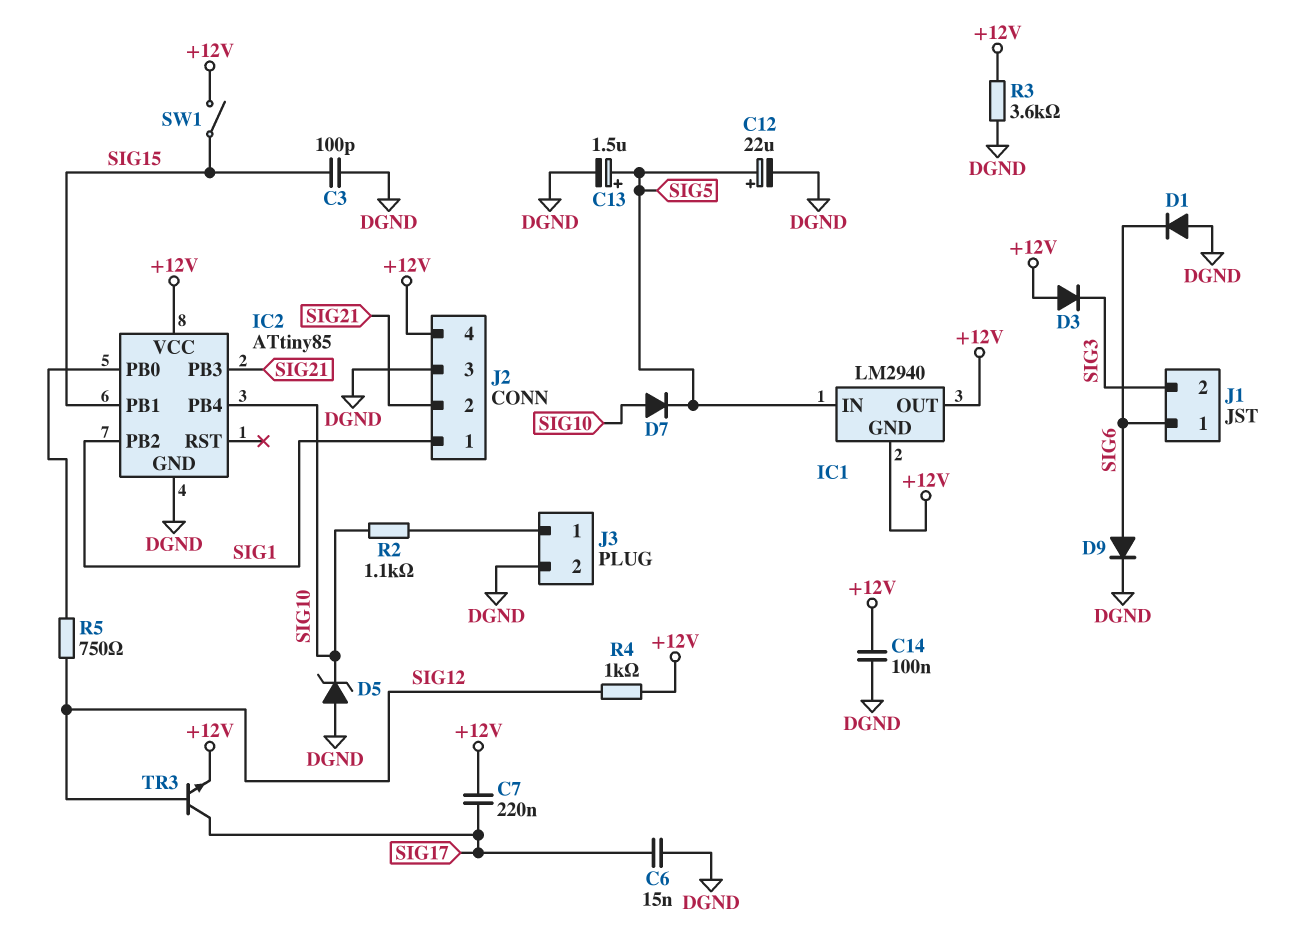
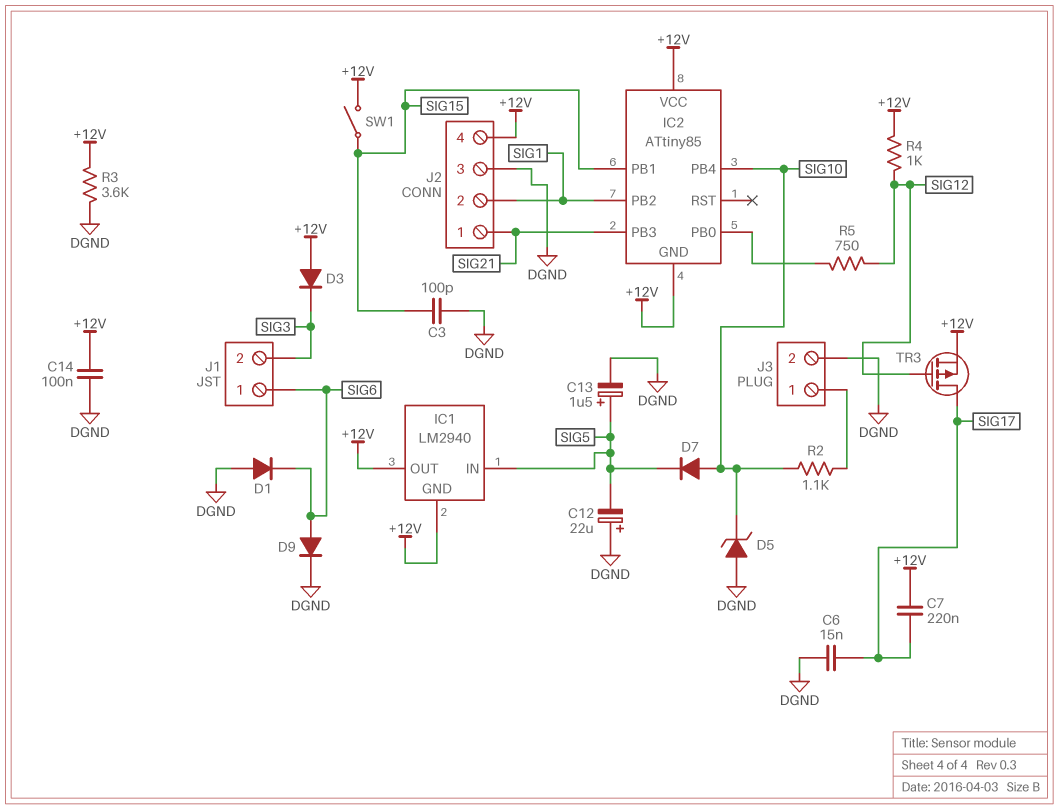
C12: 22uF (plus SIG5, minus DGND) -> 22uF (plus DGND, minus SIG5)
IC2 pin GND: DGND -> +12V
J2 pin 1: SIG1 -> SIG21
J2 pin 2: SIG21 -> SIG1
TR3: NPN (B SIG12, C SIG17, E +12V) -> PMOS (G SIG12, D SIG17, S +12V)

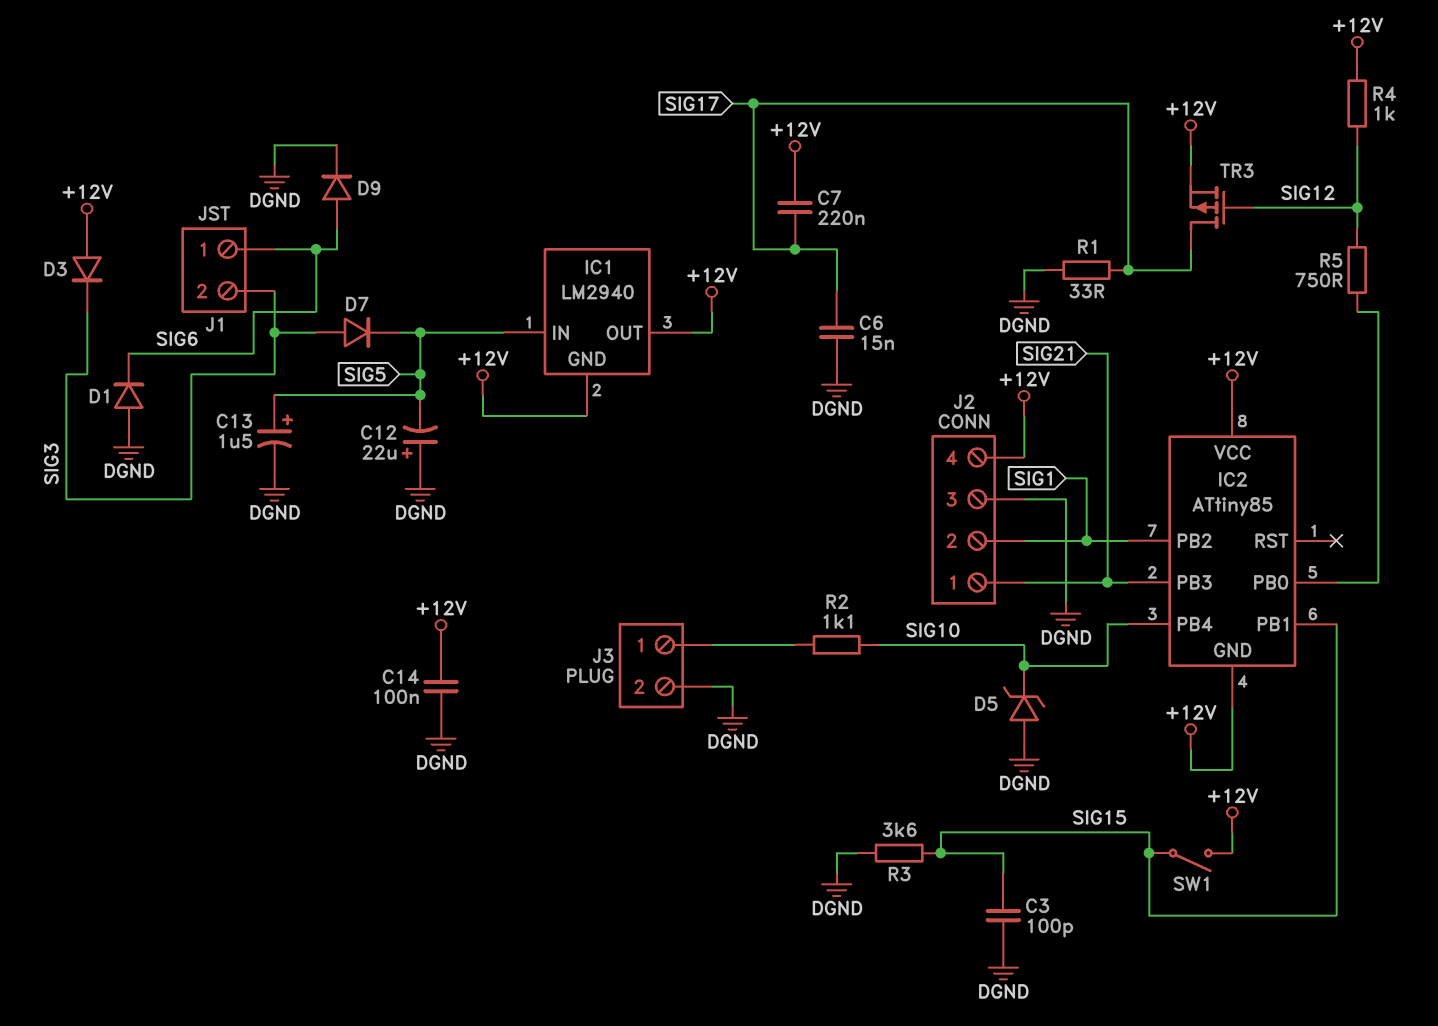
D7: diode (A SIG10, K SIG5) -> diode (A SIG3, K SIG5)
R1: none -> 33 (DGND, SIG17)
R3: 3.6k (+12V, DGND) -> 3.6k (DGND, SIG15)

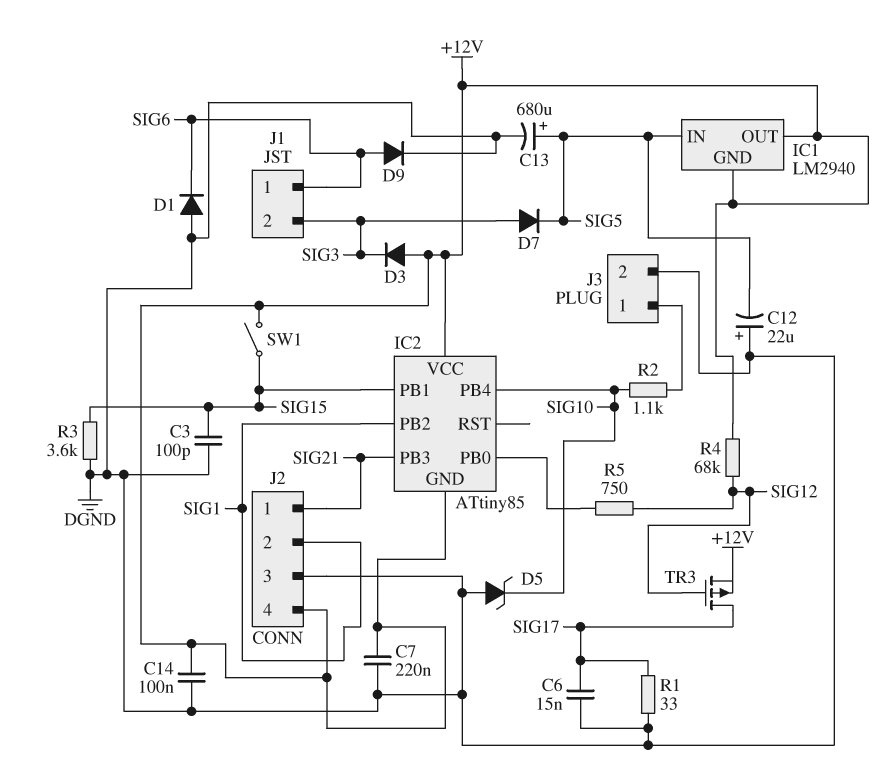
C7: 220nF (+12V, SIG17) -> 220nF (+12V, DGND)
C13: 1.5uF (plus SIG5, minus DGND) -> 680uF (plus SIG5, minus DGND)
R4: 1k (+12V, SIG12) -> 68k (+12V, SIG12)

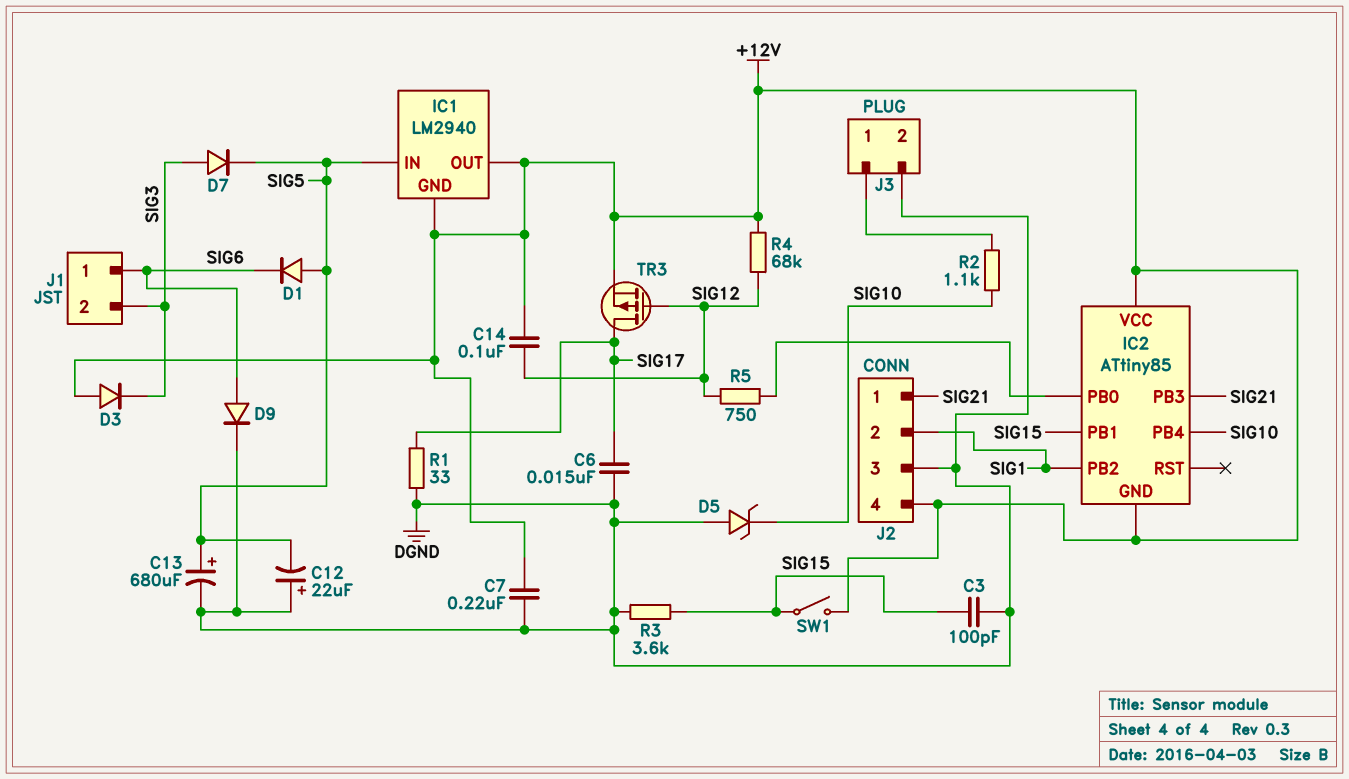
C14: 100nF (+12V, DGND) -> 100nF (+12V, SIG12)
D1: diode (A DGND, K SIG6) -> diode (A SIG5, K SIG6)

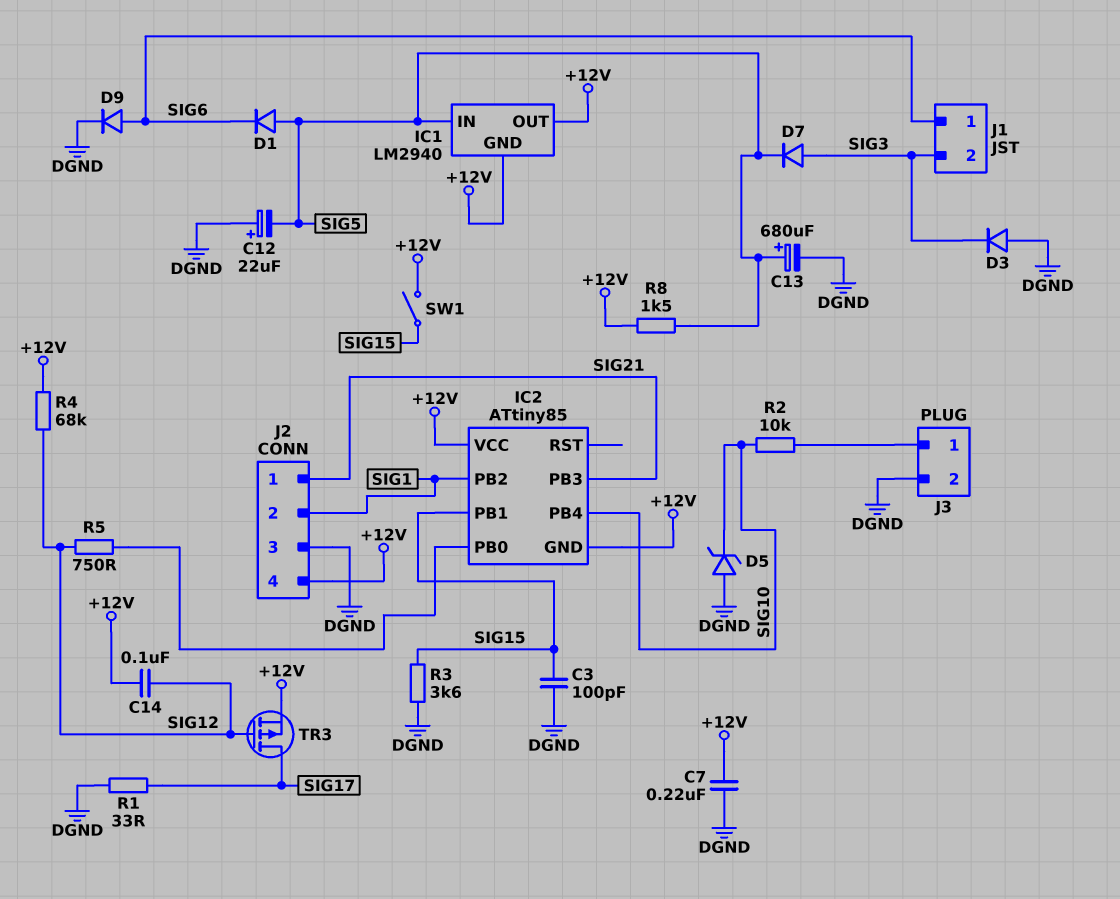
C6: 15nF (DGND, SIG17) -> none
D3: diode (A +12V, K SIG3) -> diode (A DGND, K SIG3)
R2: 1.1k (J3/1, SIG10) -> 10k (J3/1, SIG10)
R8: none -> 1.5k (+12V, SIG5)

